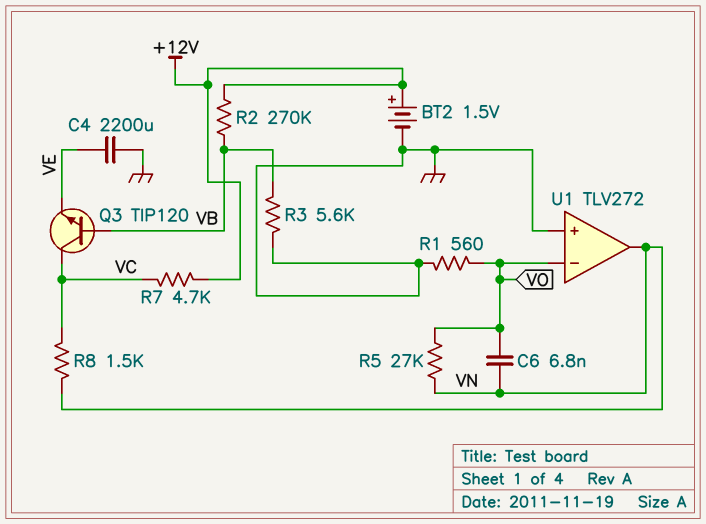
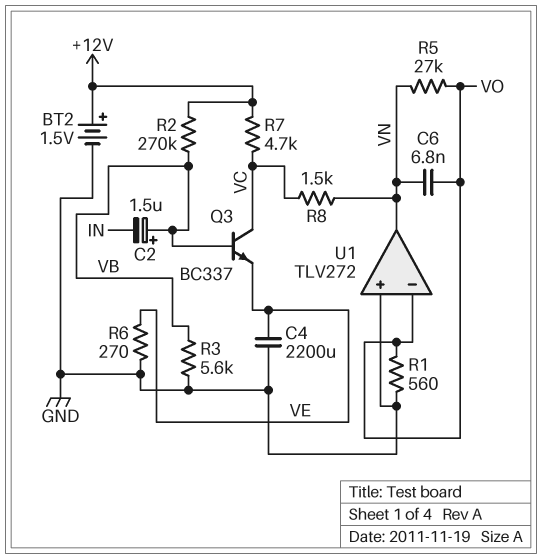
C2: none -> 1.5uF (plus VB, minus IN)
Q3: NPN TIP120 (B VB, C VC, E VE) -> NPN BC337 (B VB, C VC, E VE)
R6: none -> 270 (GND, VE)

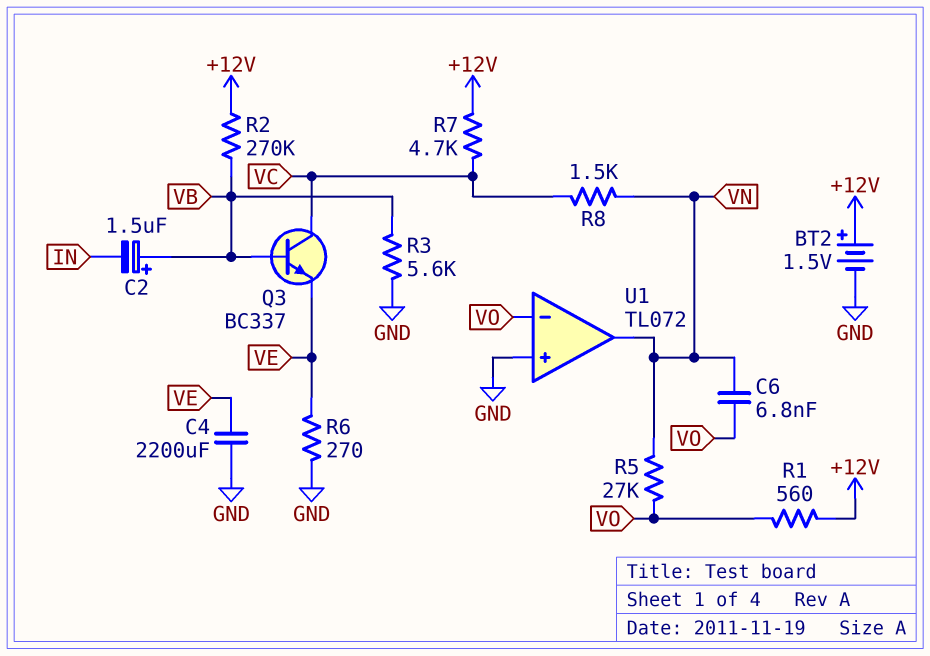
R1: 560 (GND, VO) -> 560 (+12V, VO)
U1: TLV272 -> TL072

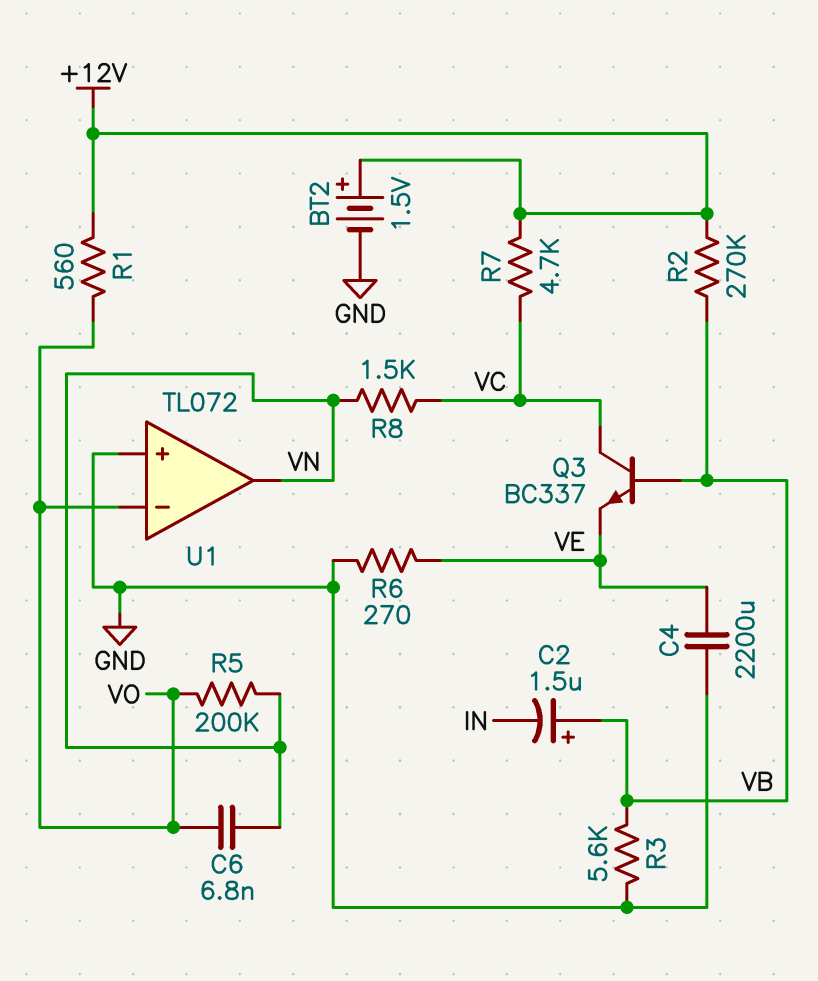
R5: 27k (VN, VO) -> 200k (VN, VO)

